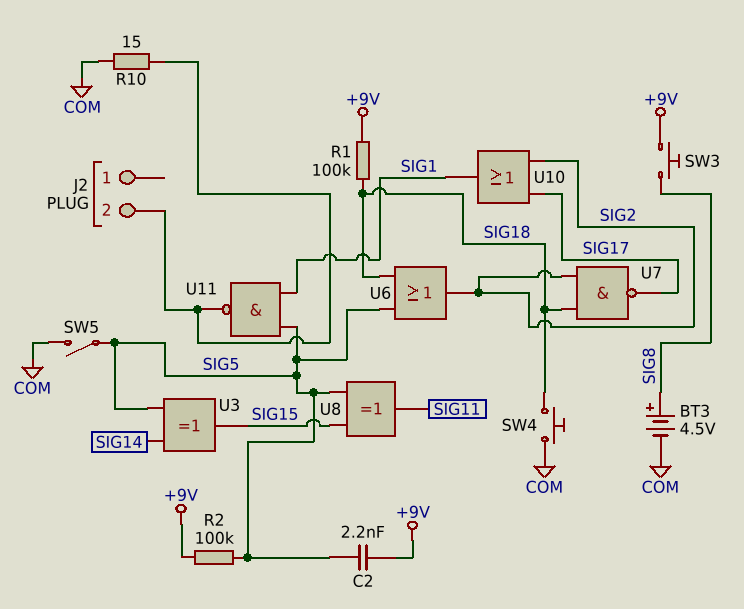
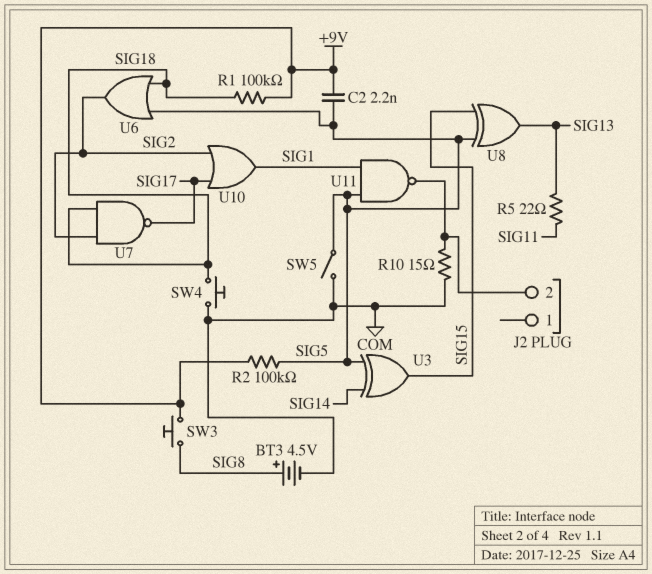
R5: none -> 22 (SIG11, SIG13)
U8: XOR (in SIG5, in SIG15, out SIG11) -> XOR (in SIG5, in SIG15, out SIG13)

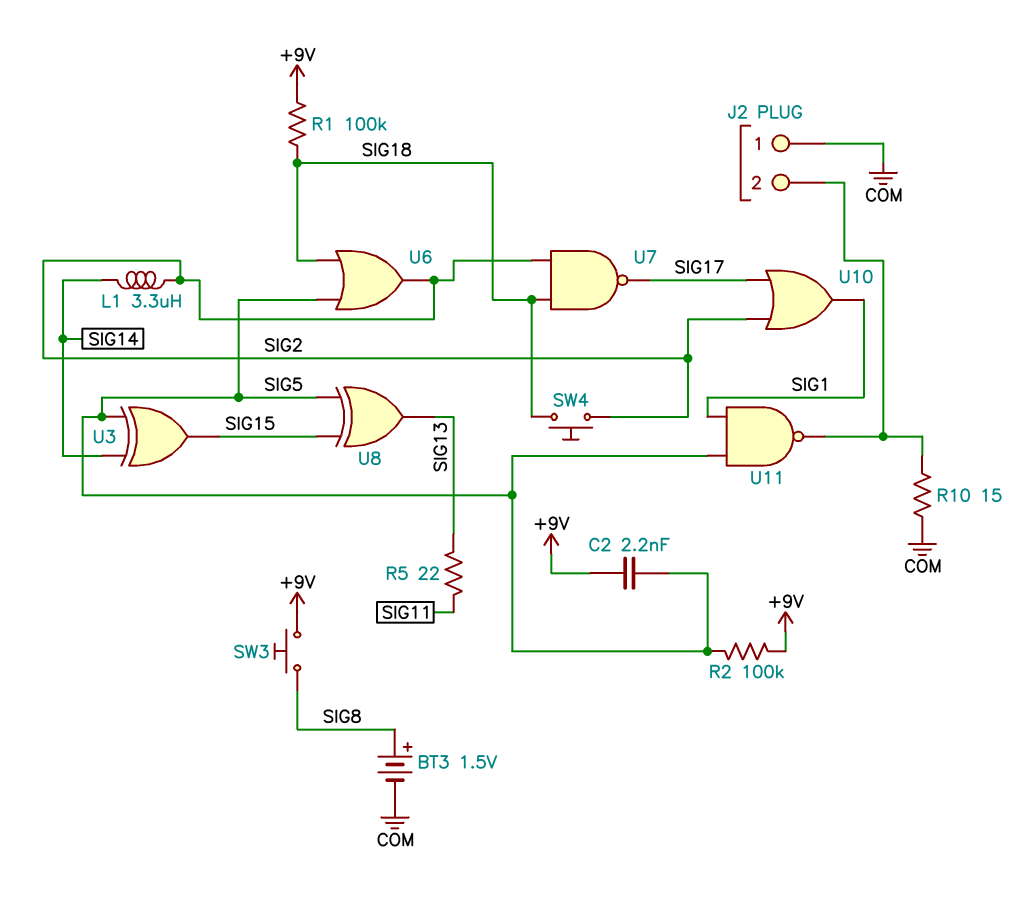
BT3: 4.5V (plus SIG8, minus COM) -> 1.5V (plus SIG8, minus COM)
J2 pin 1: none -> COM
L1: none -> 3.3uH (SIG2, SIG14)
SW4: button (COM, SIG18) -> button (SIG2, SIG18)
SW5: switch (COM, SIG5) -> none

